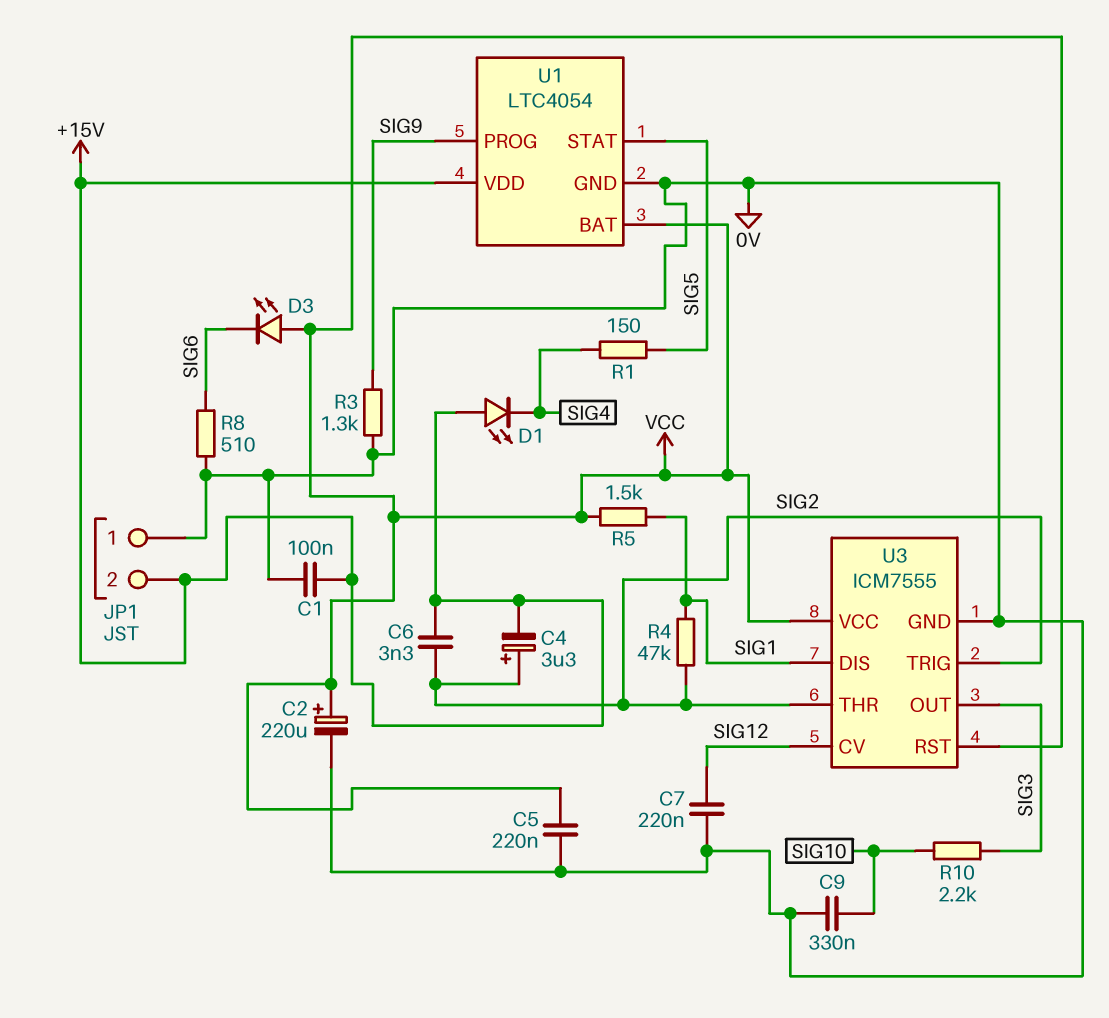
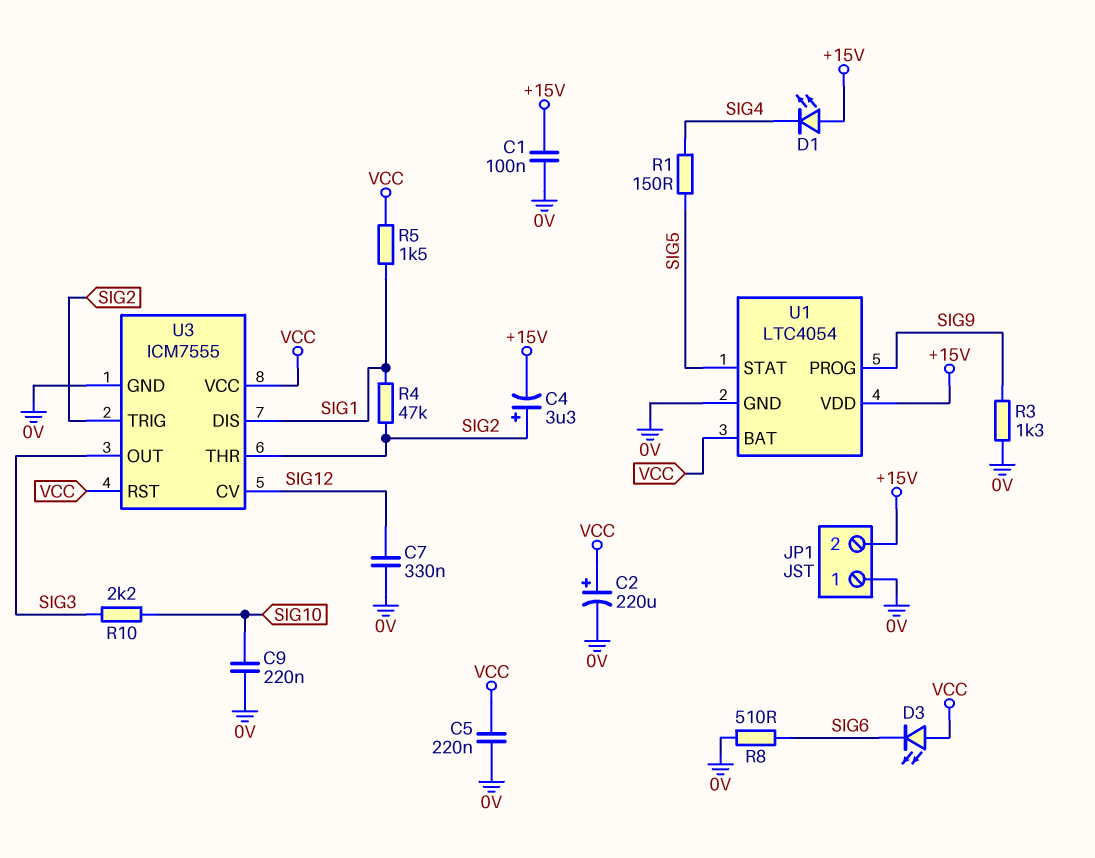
C6: 3.3nF (+15V, SIG2) -> none
C7: 220nF (0V, SIG12) -> 330nF (0V, SIG12)
C9: 330nF (0V, SIG10) -> 220nF (0V, SIG10)

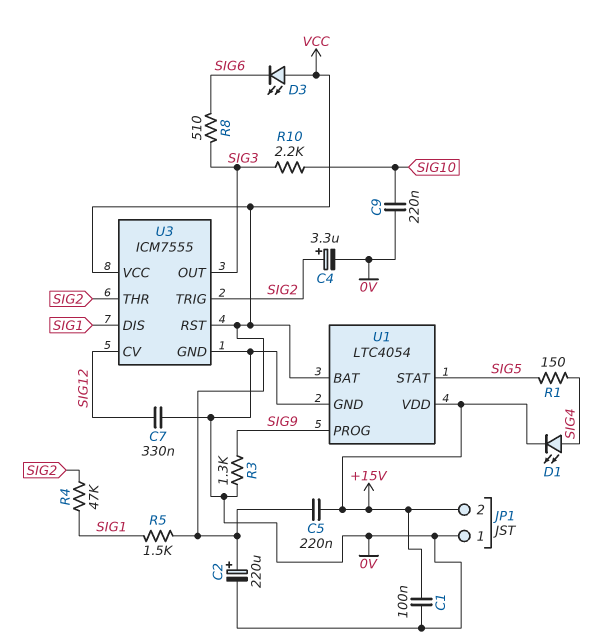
C4: 3.3uF (plus SIG2, minus +15V) -> 3.3uF (plus SIG2, minus 0V)
C5: 220nF (0V, VCC) -> 220nF (+15V, VCC)
D1: LED (A +15V, K SIG4) -> LED (A SIG4, K +15V)
R8: 510 (0V, SIG6) -> 510 (SIG3, SIG6)

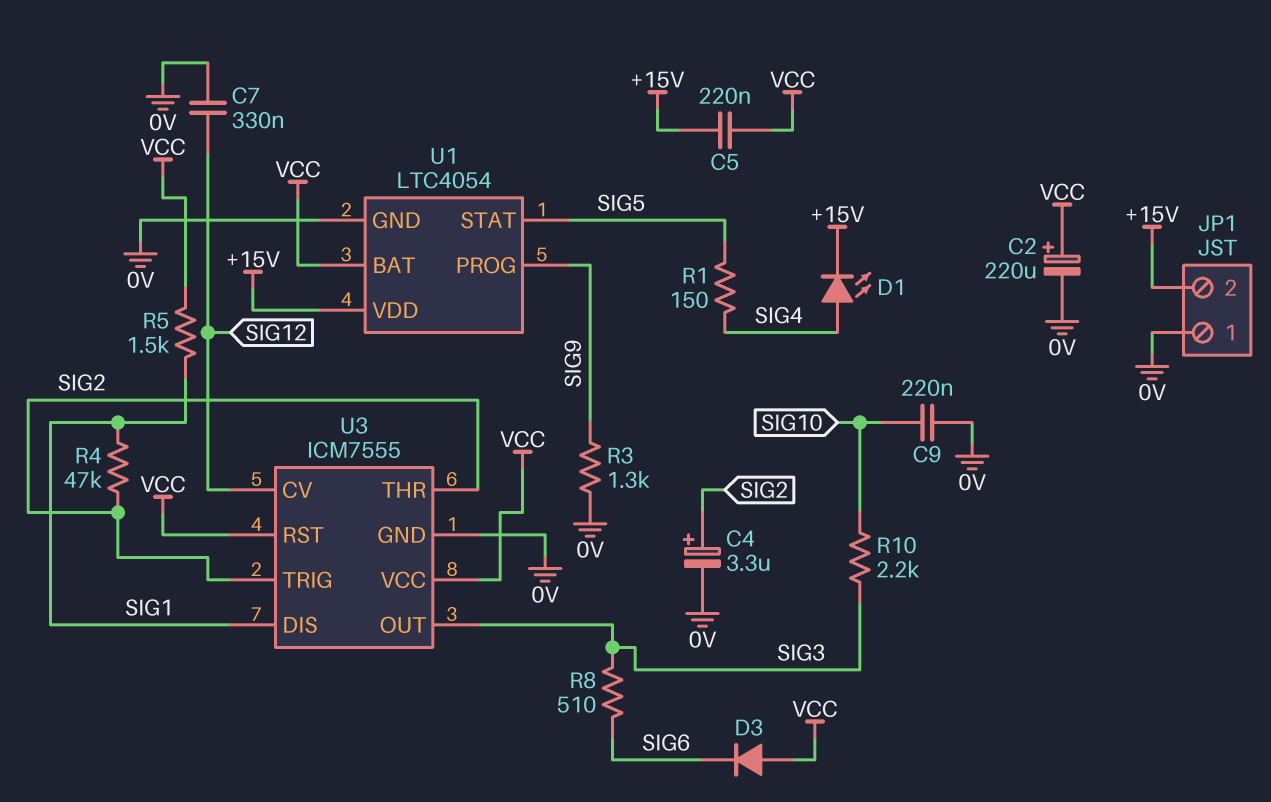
C1: 100nF (+15V, 0V) -> none
D3: LED (A VCC, K SIG6) -> diode (A VCC, K SIG6)

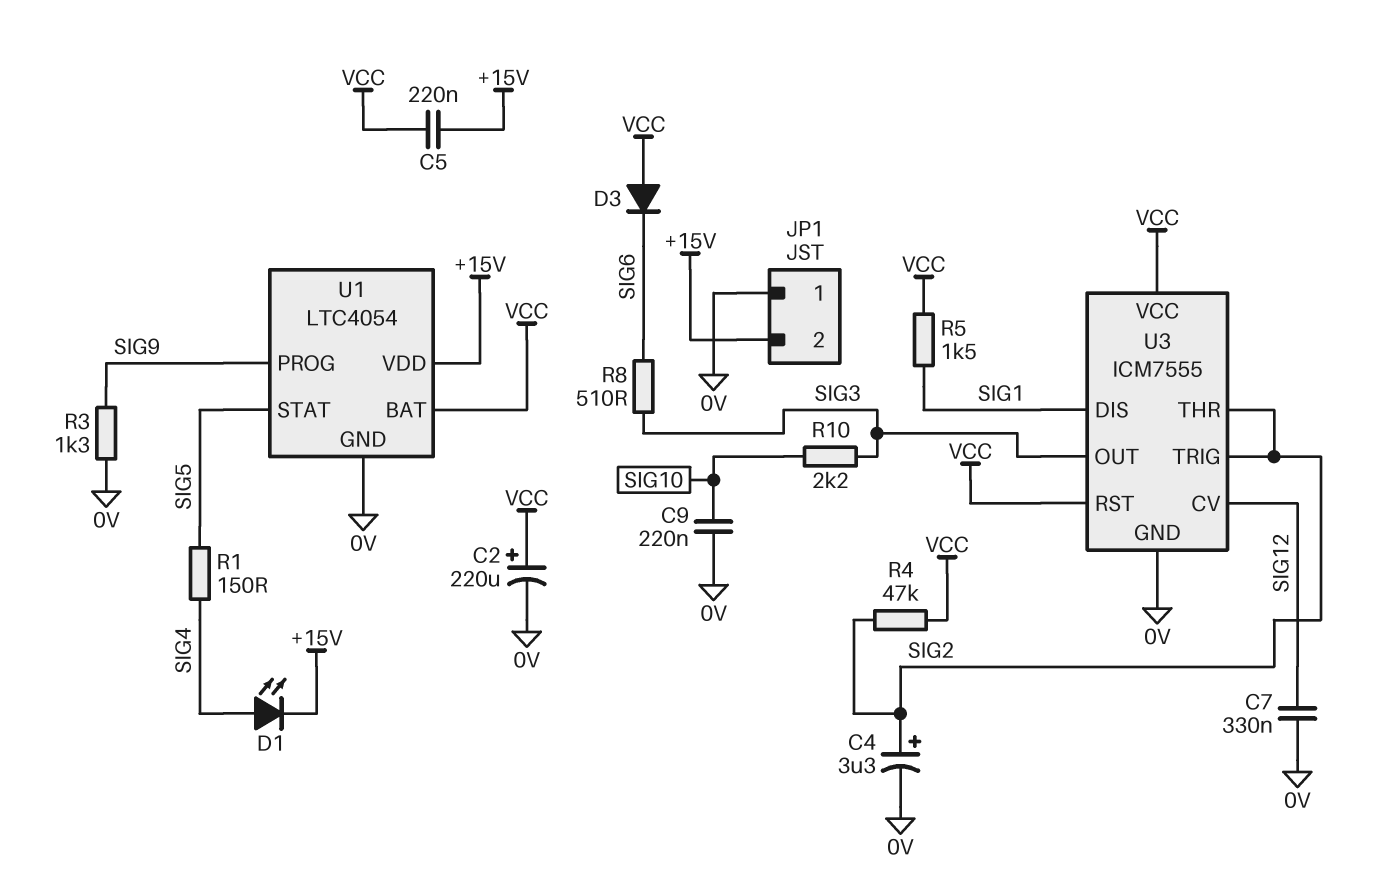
R4: 47k (SIG1, SIG2) -> 47k (SIG2, VCC)

